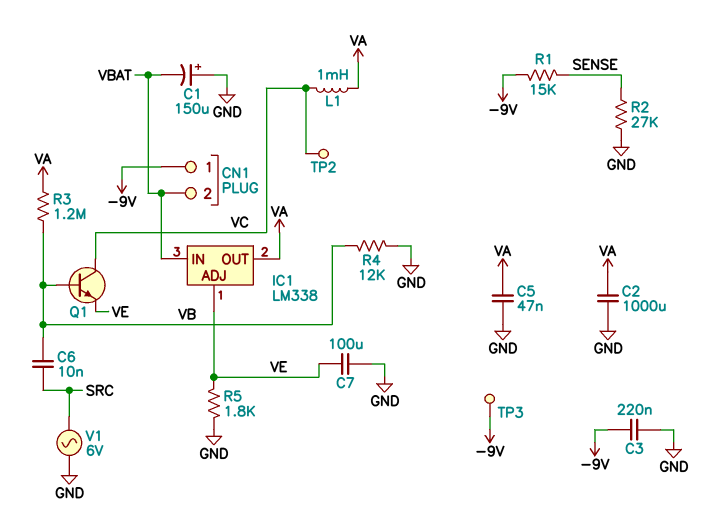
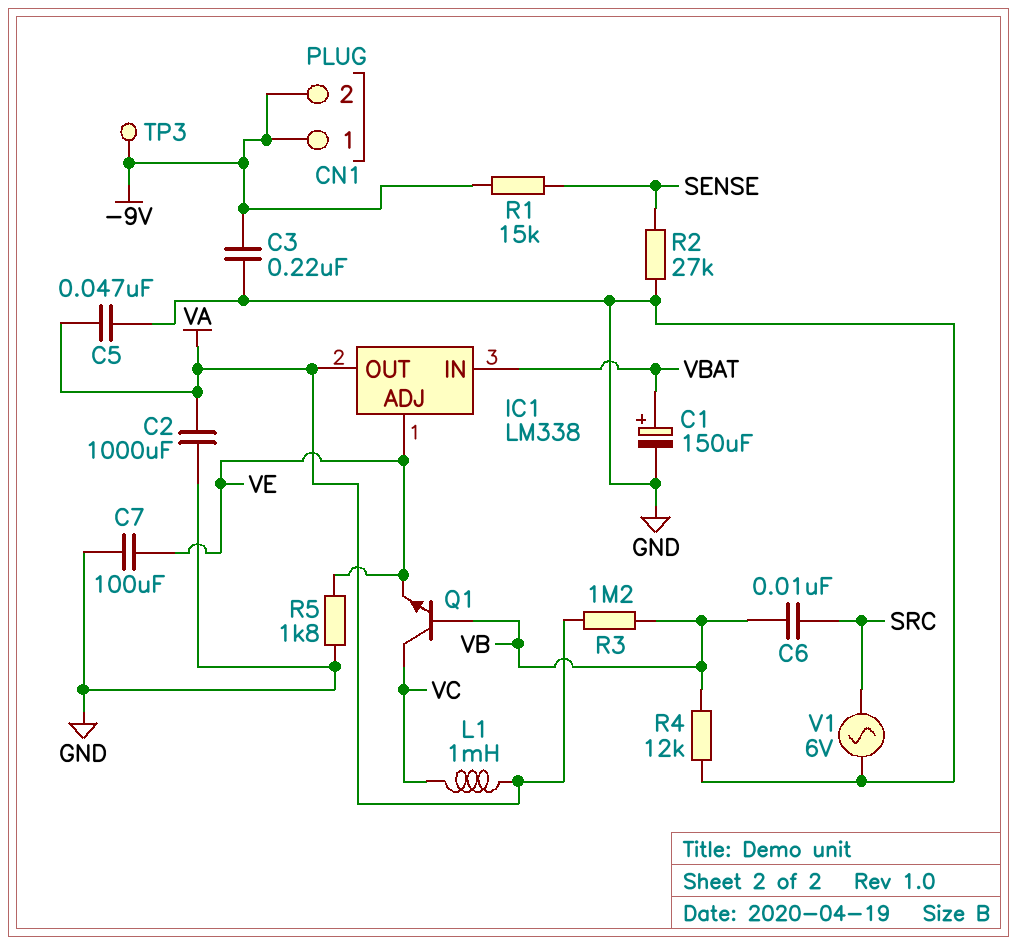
C1: 150uF (plus GND, minus VBAT) -> 150uF (plus VBAT, minus GND)
CN1 pin 2: VBAT -> -9V
TP2: test point (VC) -> none

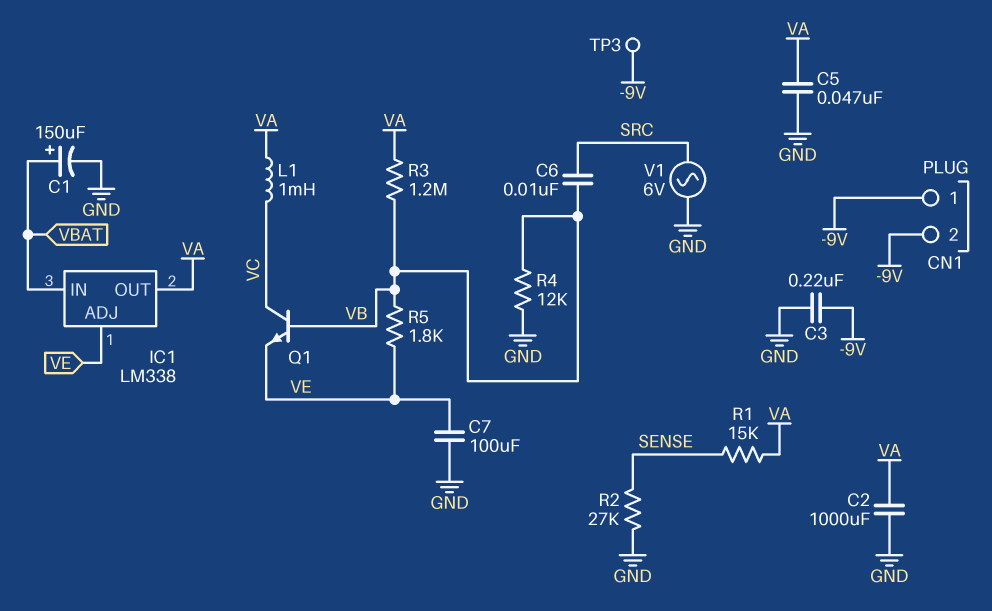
R1: 15k (-9V, SENSE) -> 15k (SENSE, VA)
R5: 1.8k (GND, VE) -> 1.8k (VB, VE)

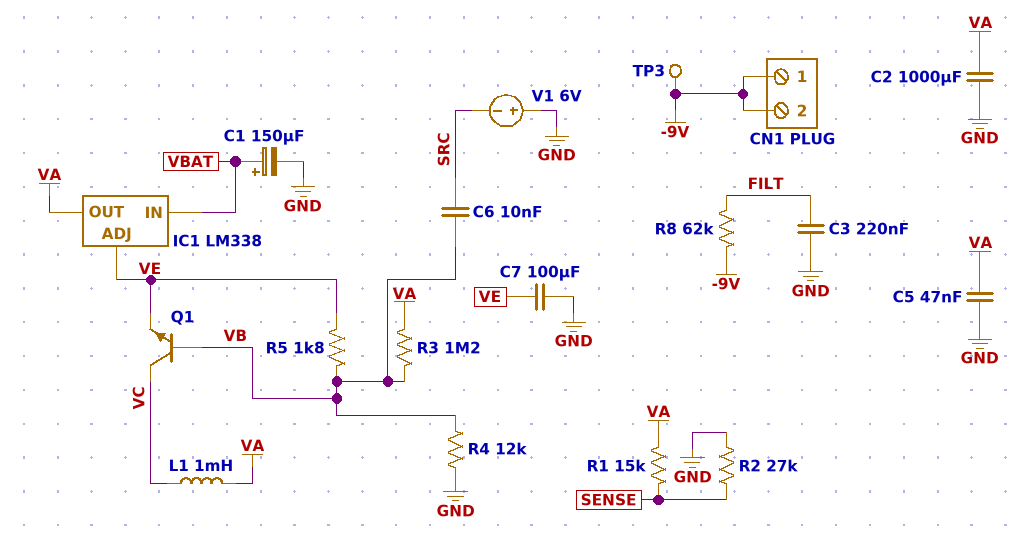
C3: 220nF (-9V, GND) -> 220nF (FILT, GND)
R8: none -> 62k (-9V, FILT)
V1: AC 6V (GND, SRC) -> 6V (plus GND, minus SRC)

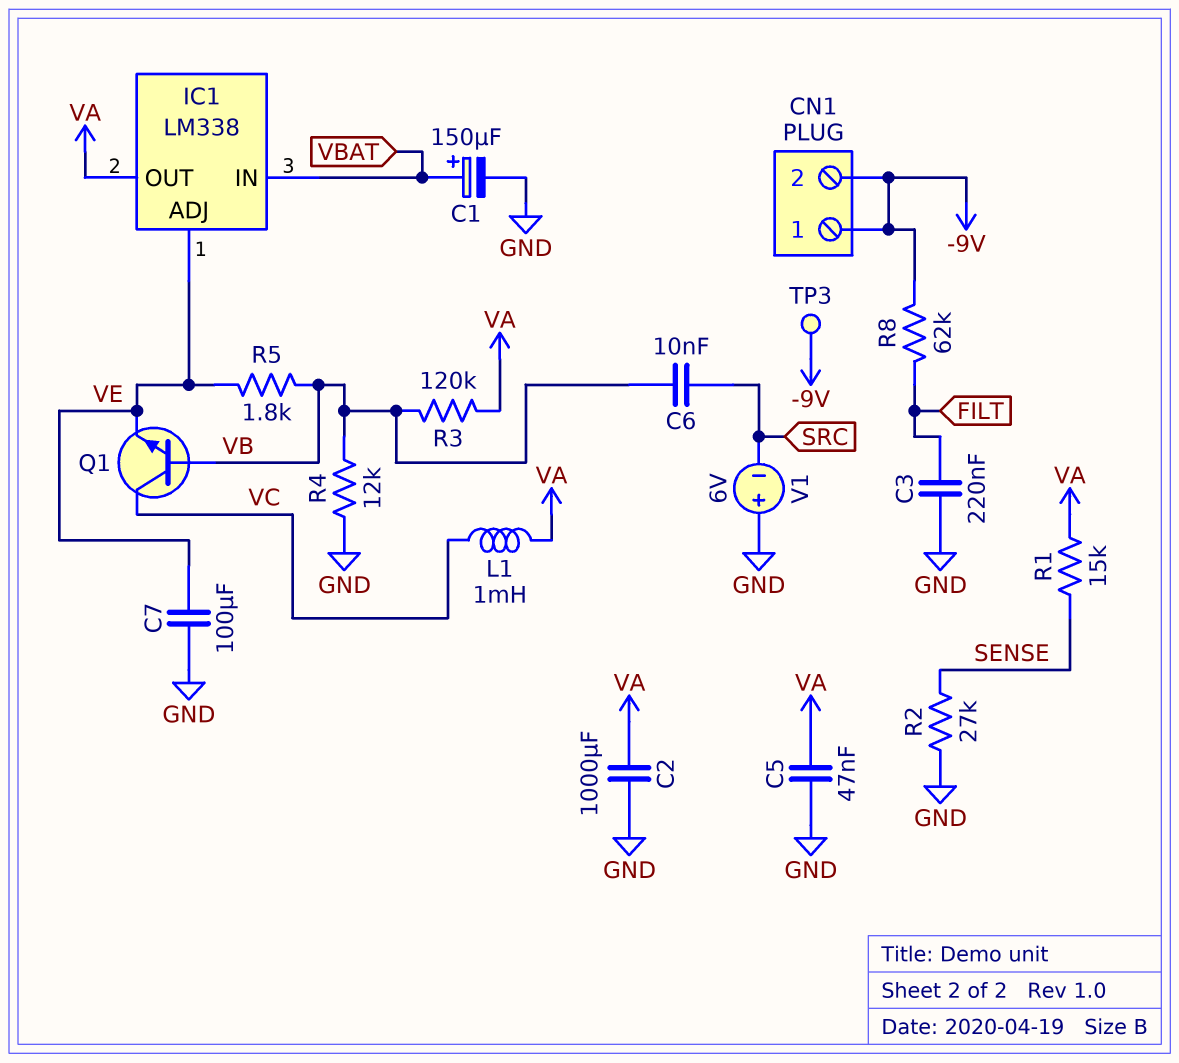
R3: 1.2M (VA, VB) -> 120k (VA, VB)

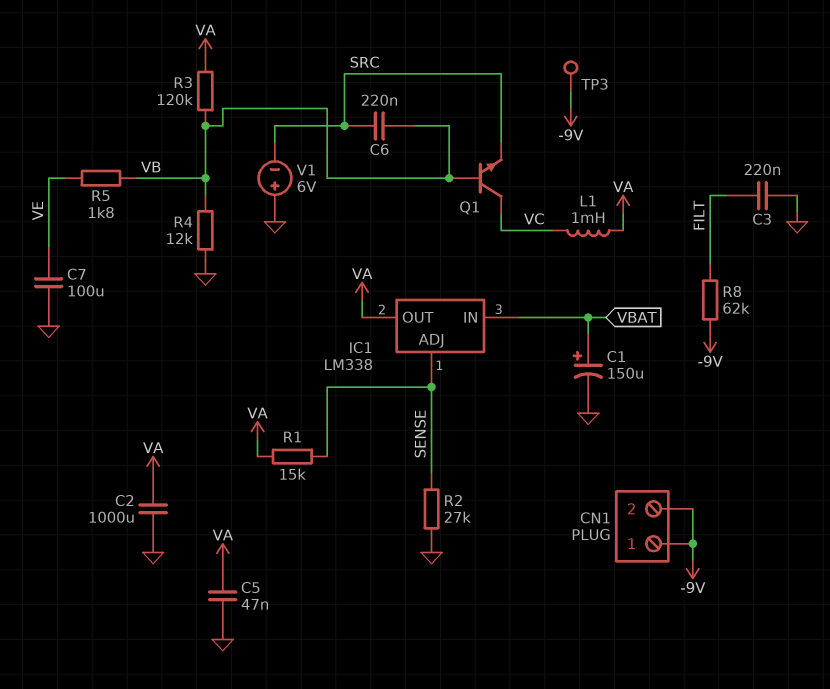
C6: 10nF (SRC, VB) -> 220nF (SRC, VB)
IC1 pin ADJ: VE -> SENSE
Q1: NPN (B VB, C VC, E VE) -> NPN (B VB, C VC, E SRC)

